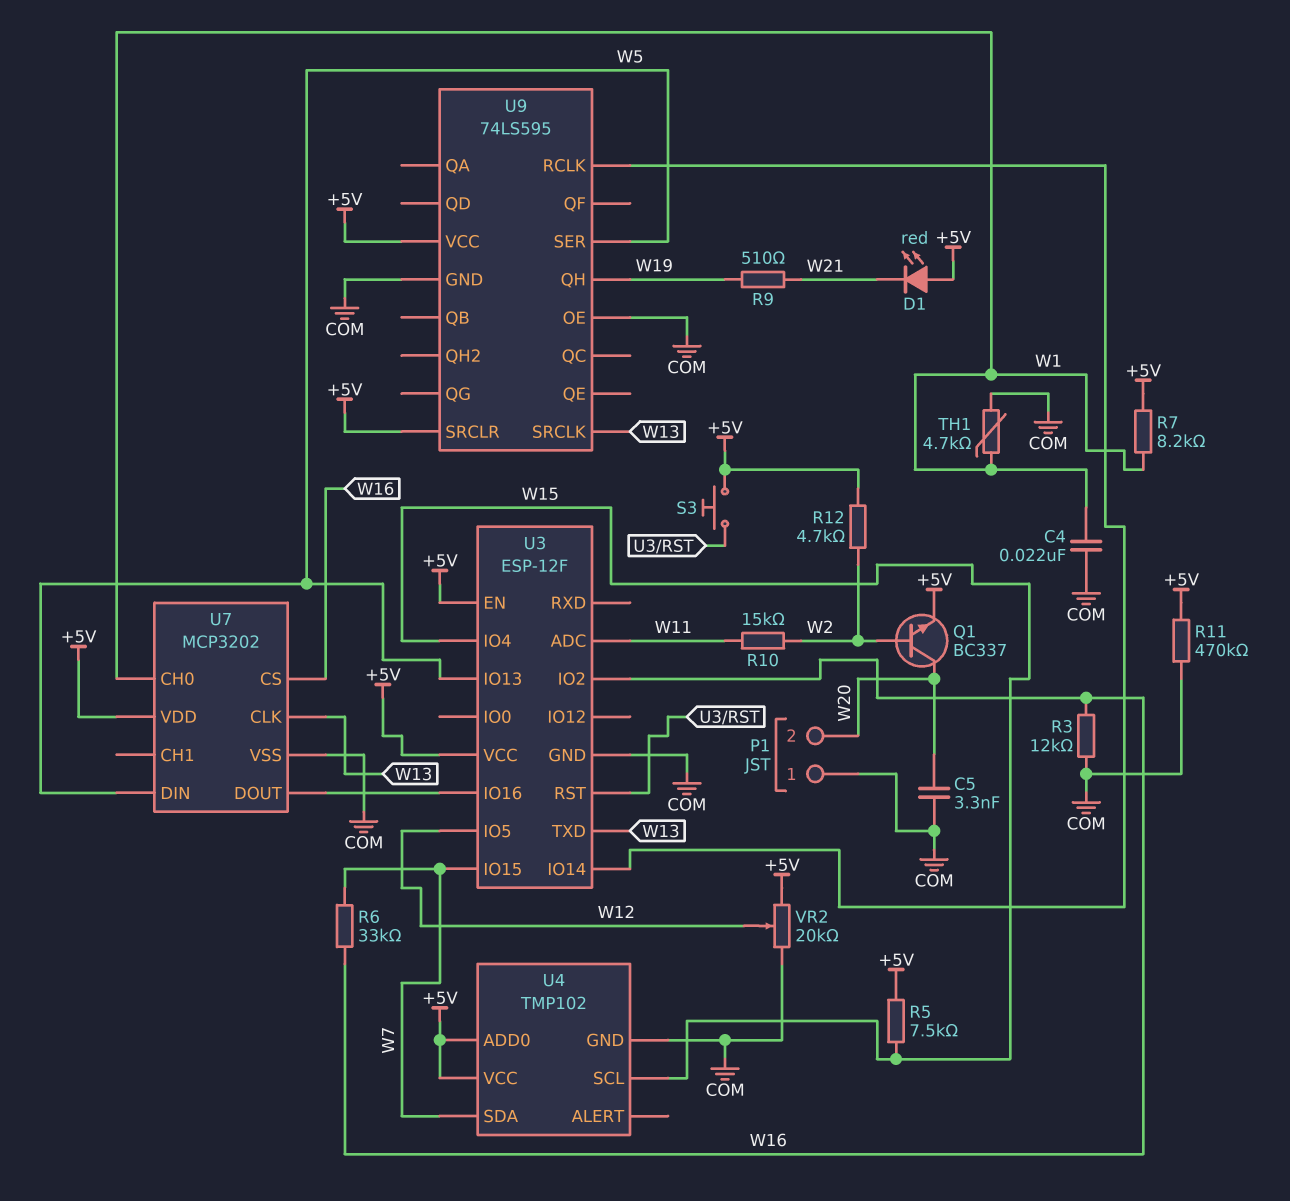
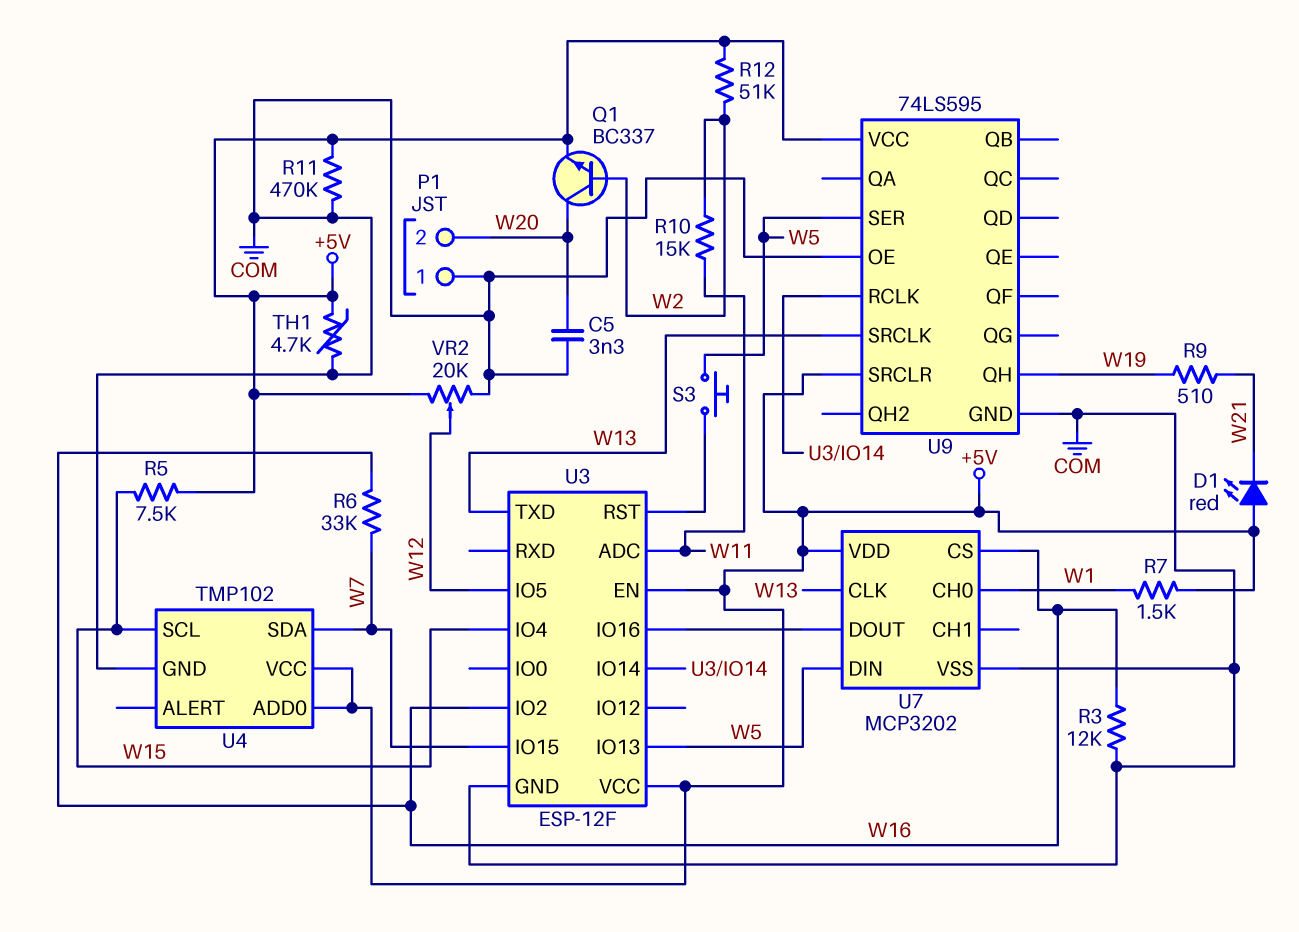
C4: 22nF (COM, W1) -> none
R7: 8.2k (+5V, W1) -> 1.5k (+5V, W1)
R12: 4.7k (+5V, W2) -> 51k (+5V, W2)
S3: button (+5V, U3/RST) -> button (U3/RST, W5)
TH1: 4.7k (COM, W1) -> 4.7k (+5V, COM)

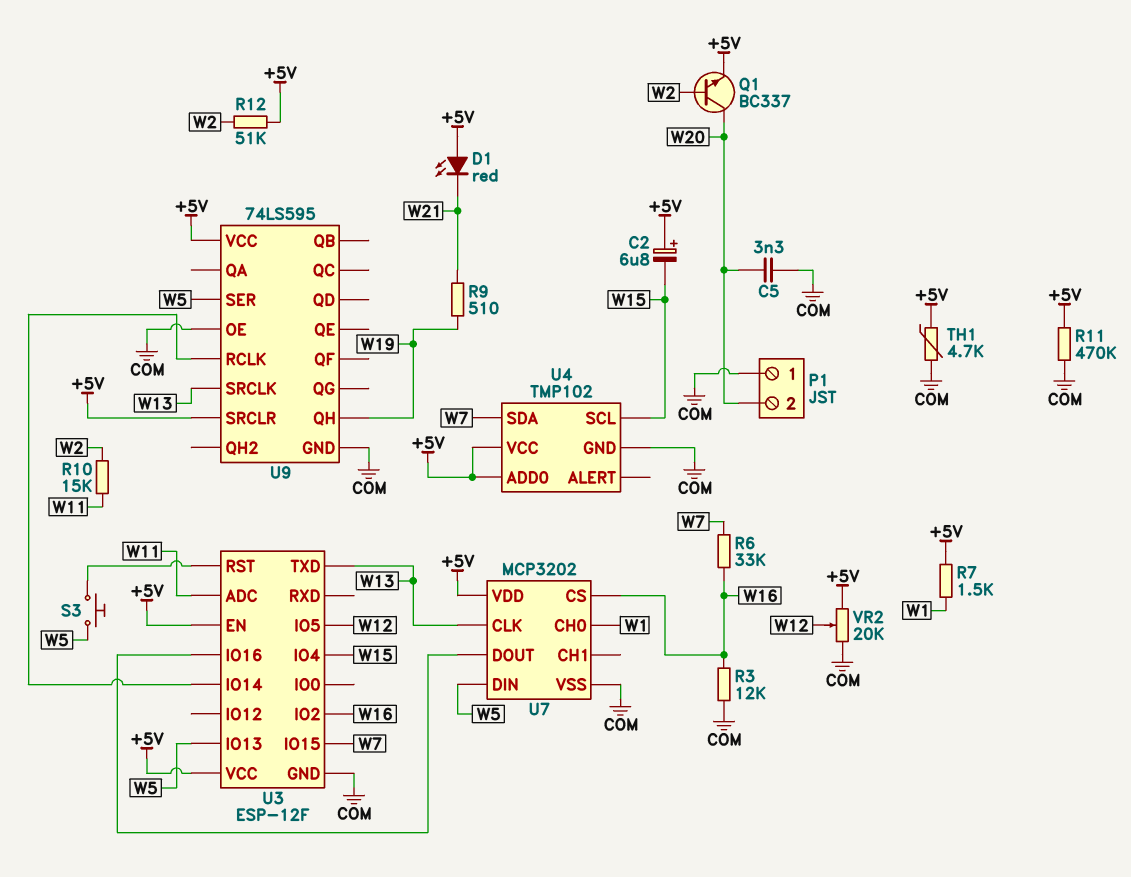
C2: none -> 6.8uF (plus +5V, minus W15)
R5: 7.5k (+5V, W15) -> none

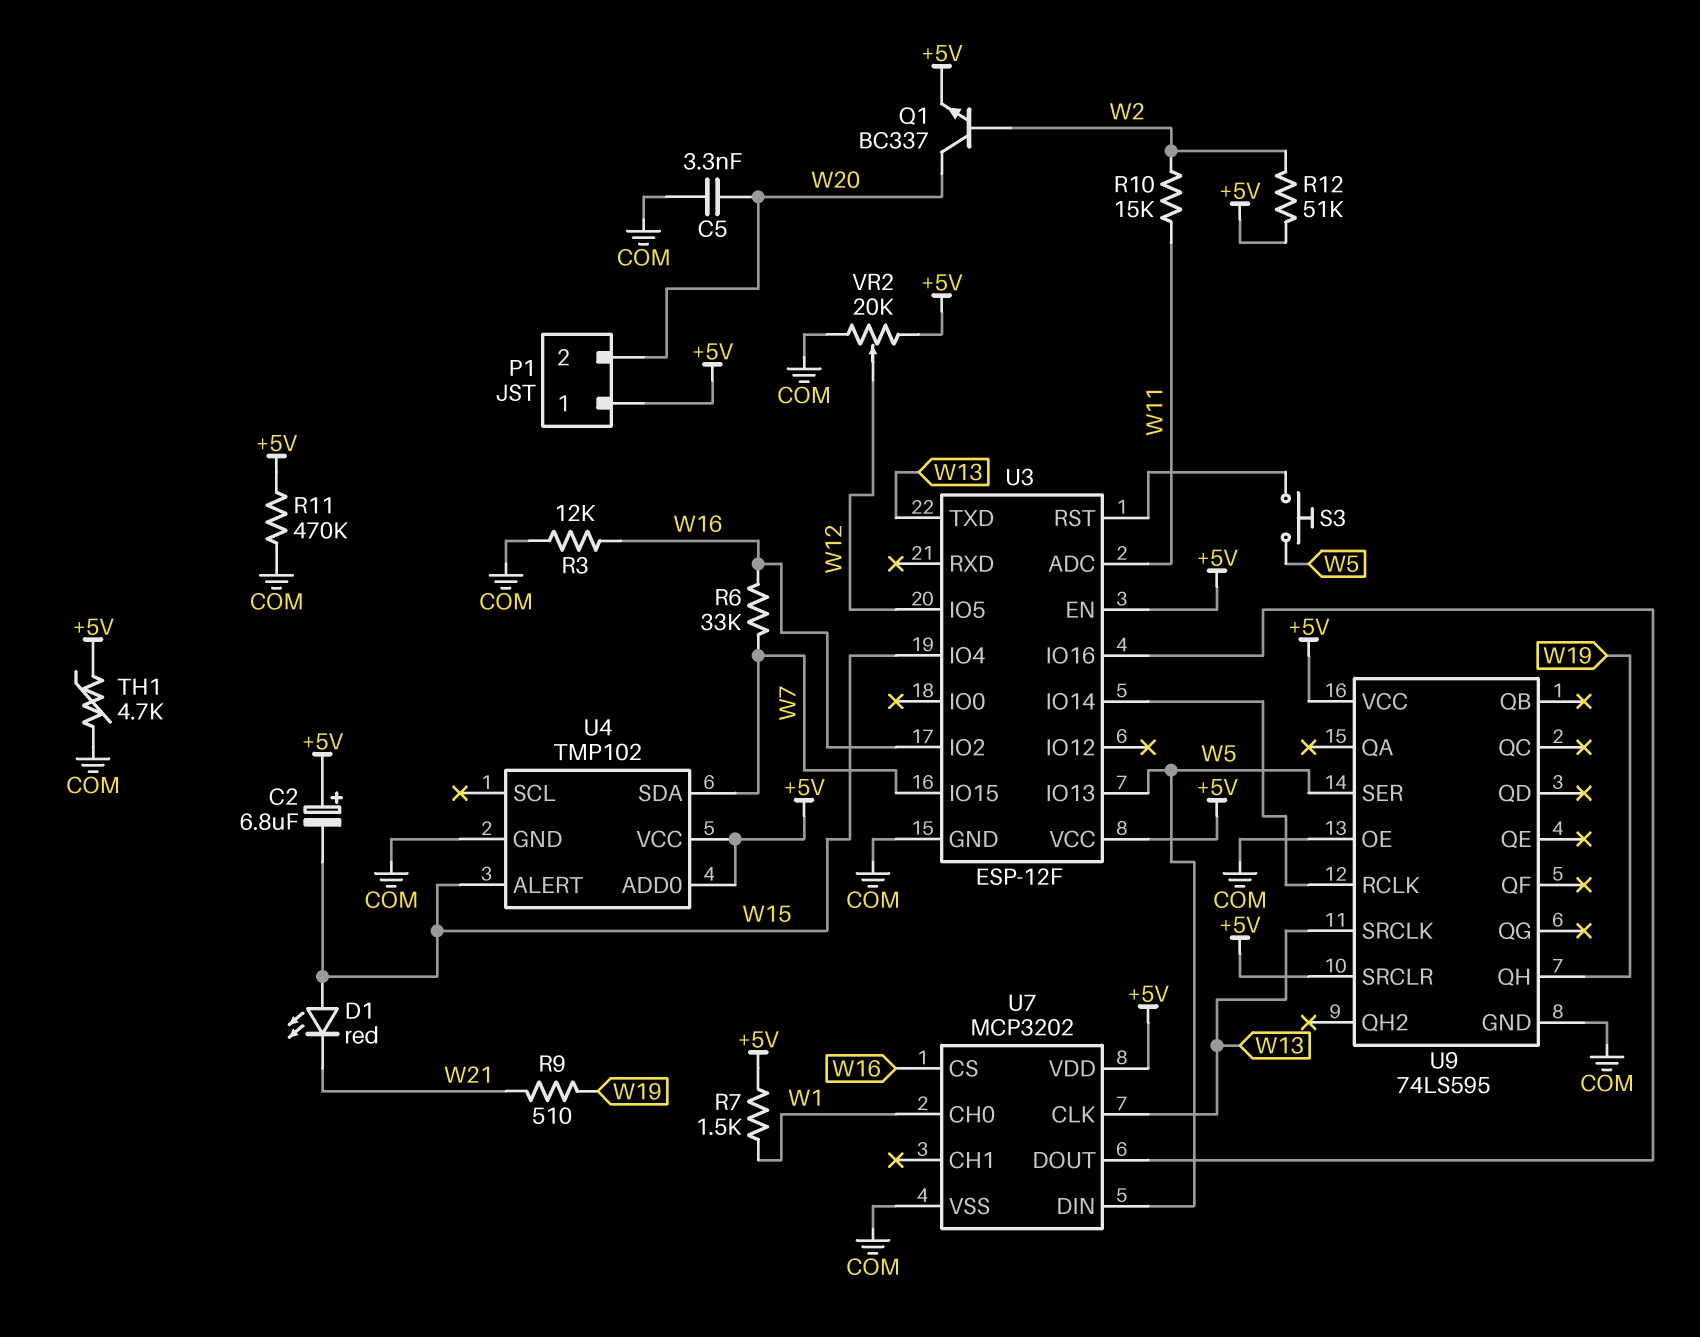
D1: LED red (A +5V, K W21) -> LED red (A W15, K W21)
P1 pin 1: COM -> +5V
U4 pin ALERT: none -> W15
U4 pin SCL: W15 -> none

